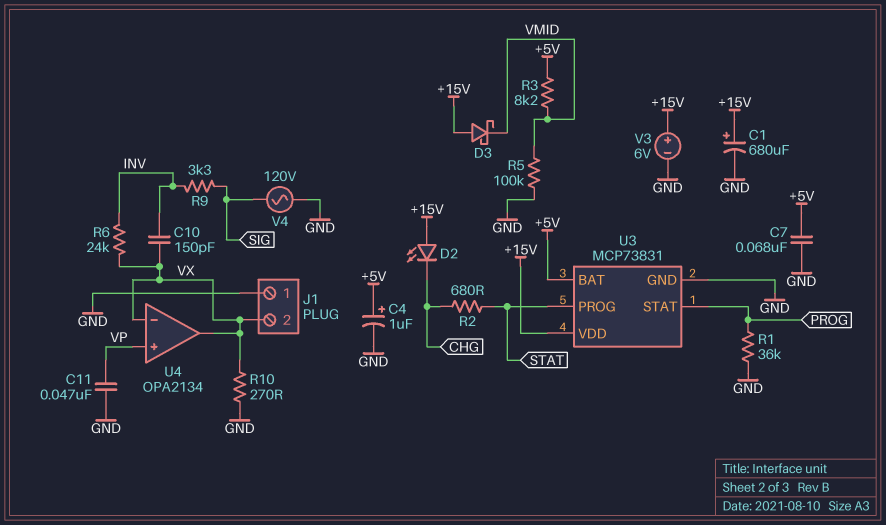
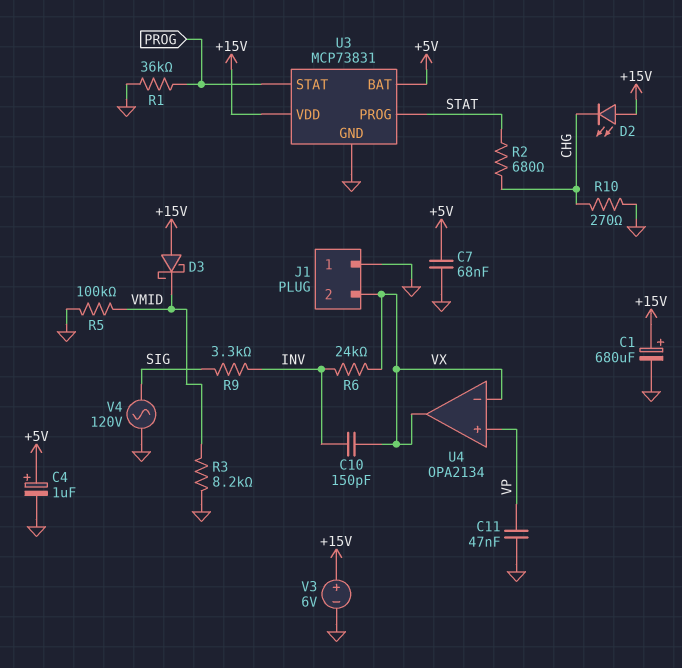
R3: 8.2k (+5V, VMID) -> 8.2k (GND, VMID)
R10: 270 (GND, VX) -> 270 (CHG, GND)

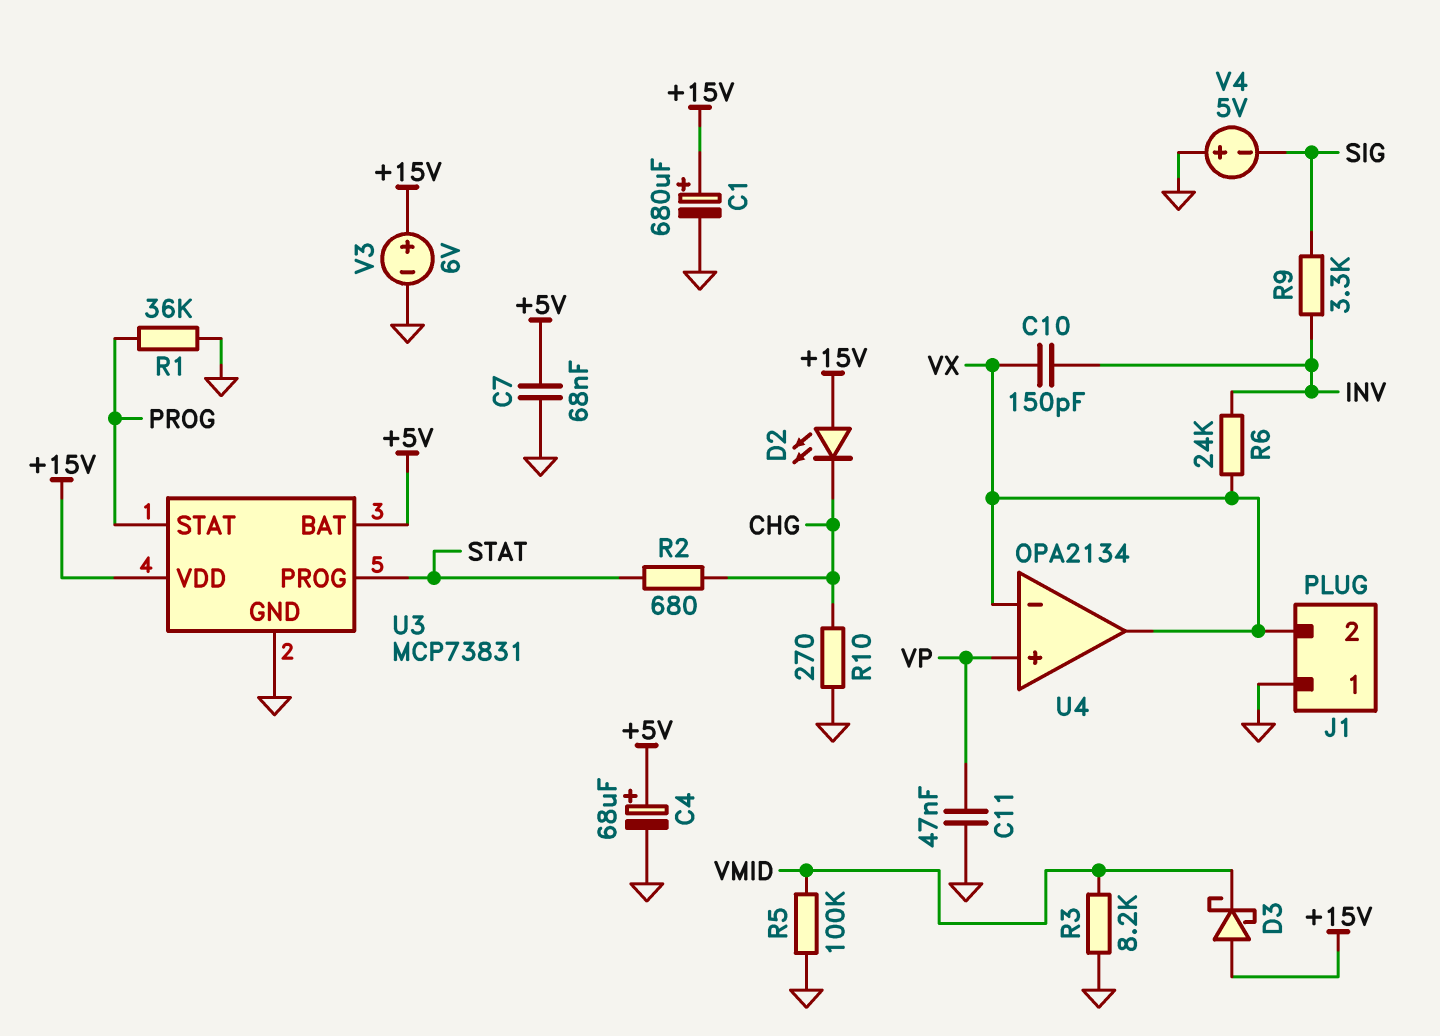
C4: 1uF (plus +5V, minus GND) -> 68uF (plus +5V, minus GND)
V4: AC 120V (GND, SIG) -> 5V (plus GND, minus SIG)

